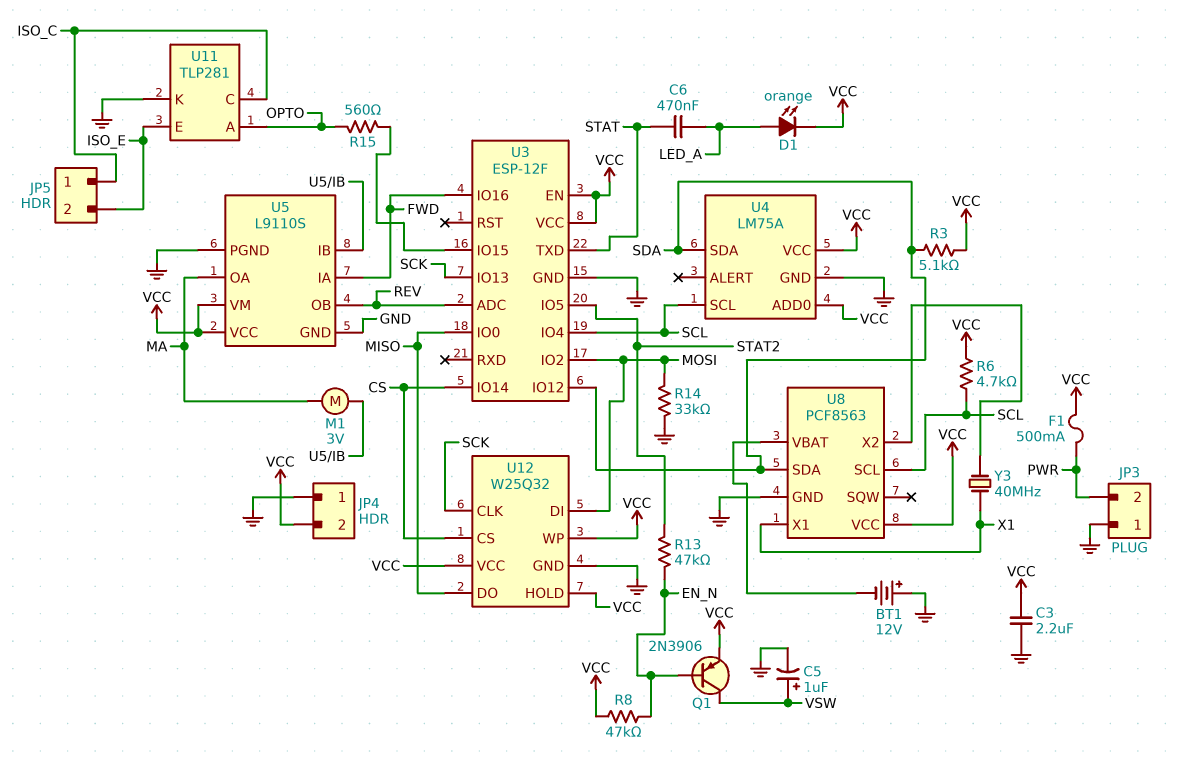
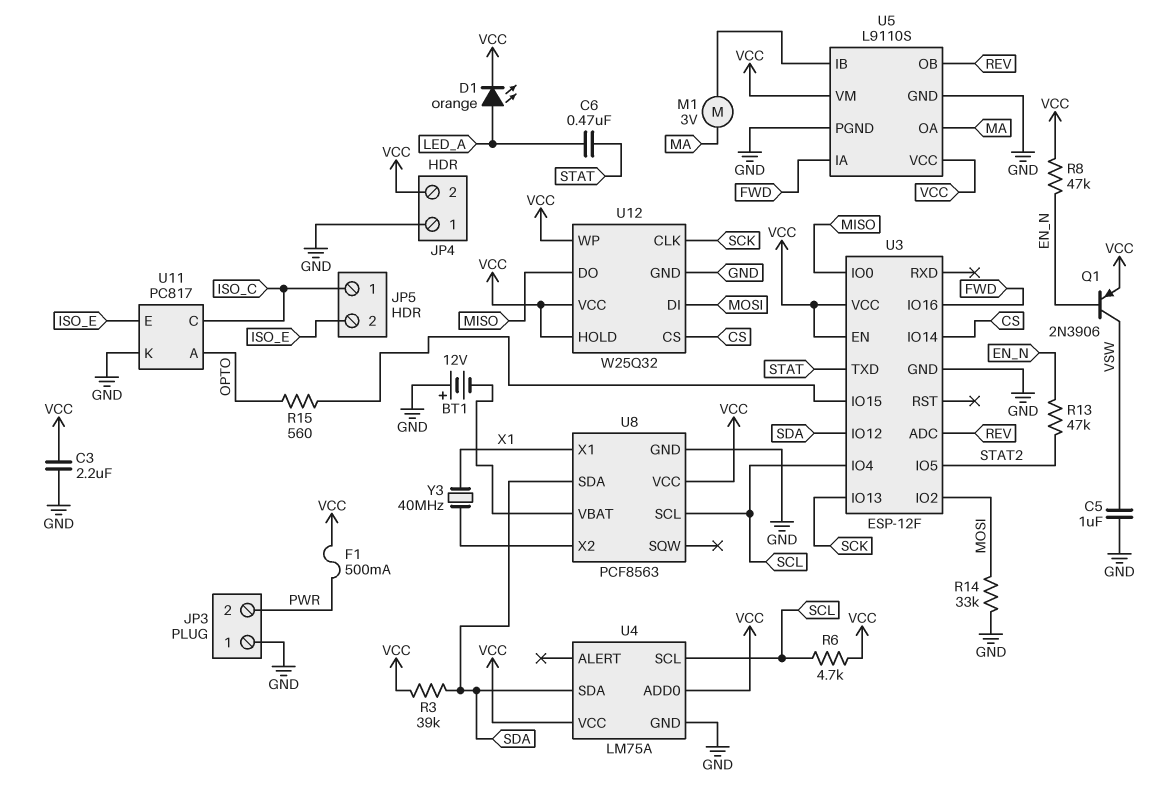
C5: 1uF (plus VSW, minus GND) -> 1uF (GND, VSW)
R3: 5.1k (SDA, VCC) -> 39k (SDA, VCC)
U11: TLP281 -> PC817

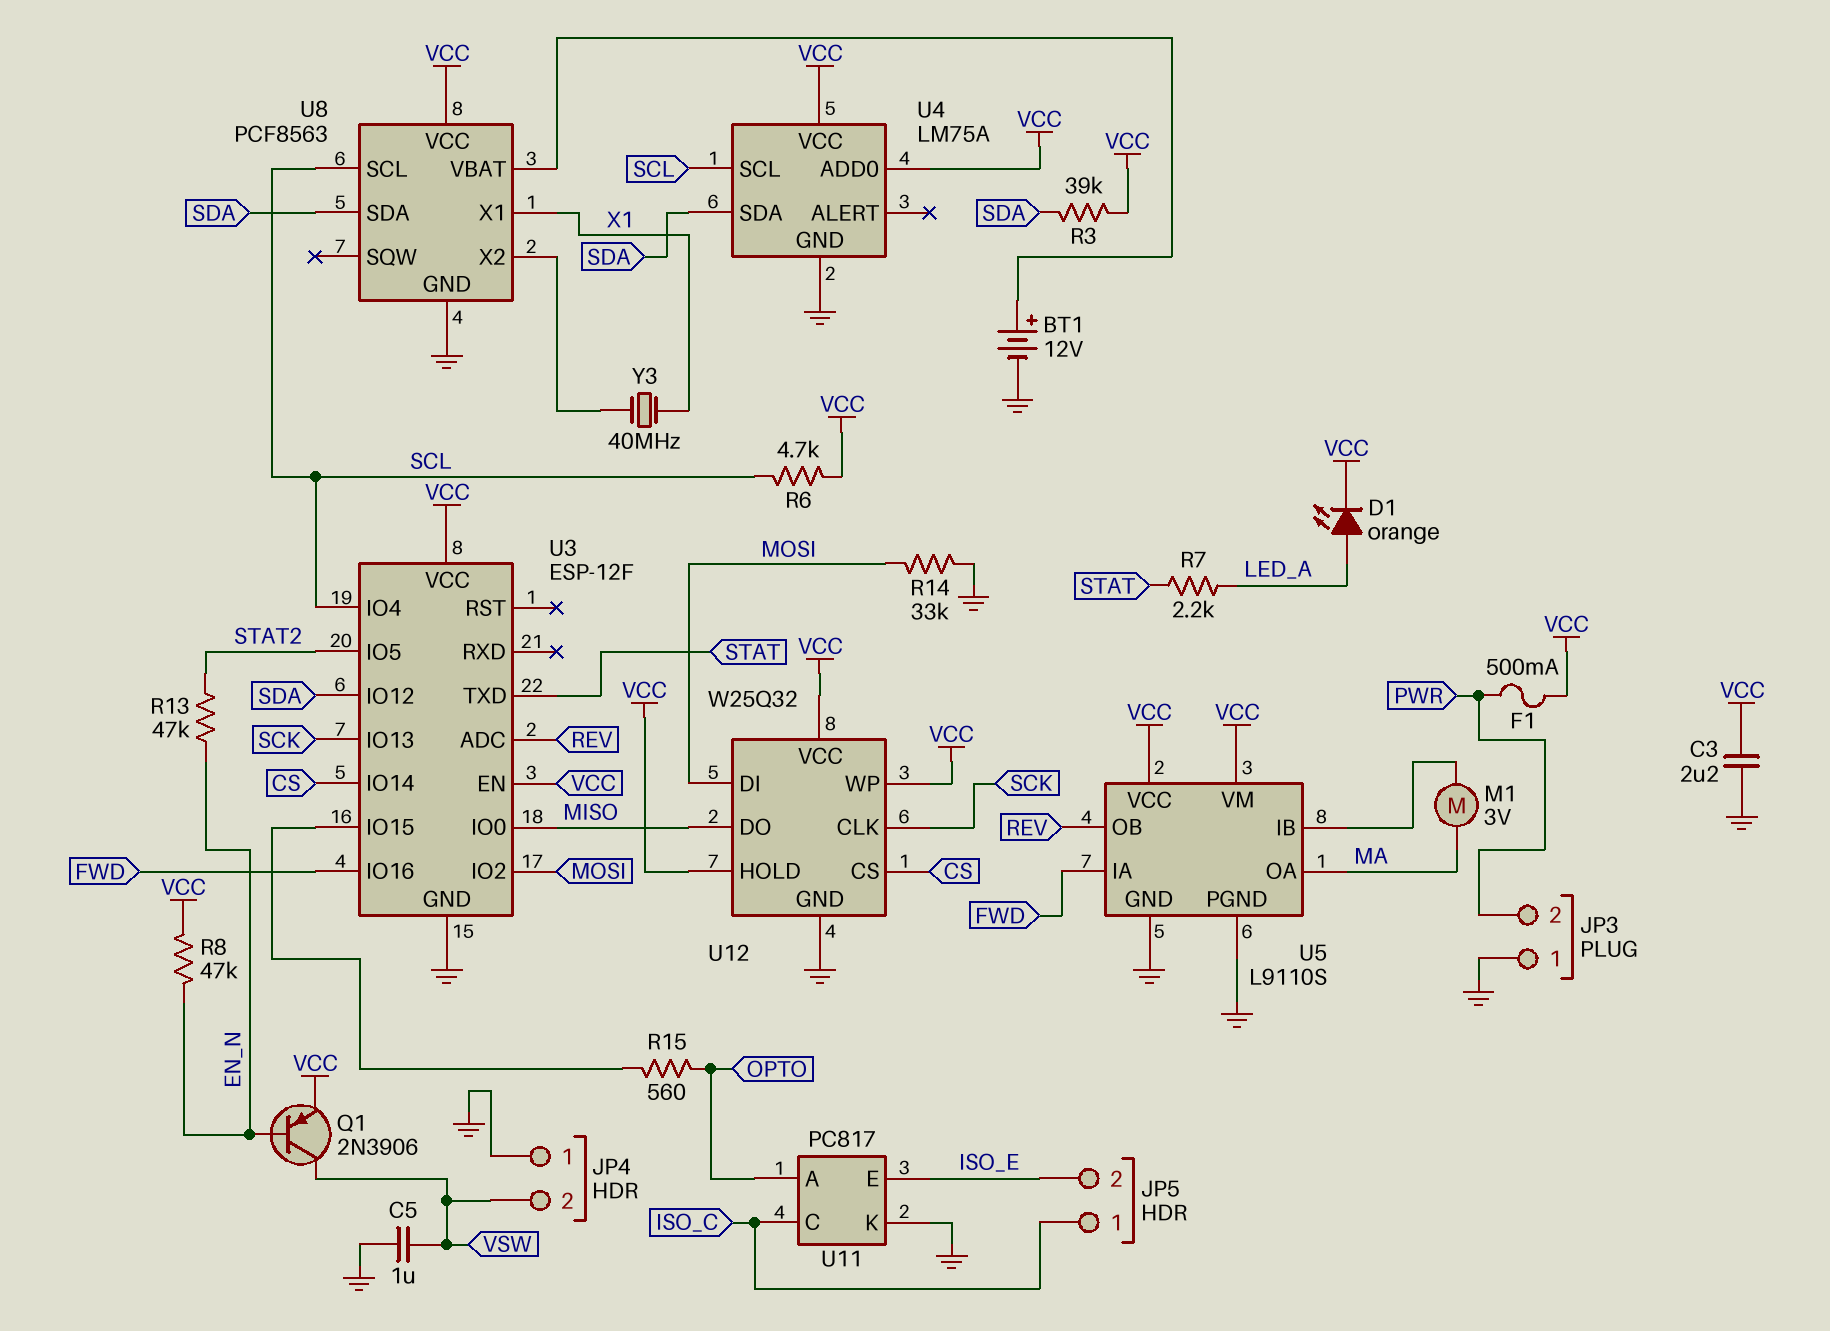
BT1: 12V (plus GND, minus U8/VBAT) -> 12V (plus U8/VBAT, minus GND)
C6: 470nF (LED_A, STAT) -> none
JP4 pin 2: VCC -> VSW
R7: none -> 2.2k (LED_A, STAT)

